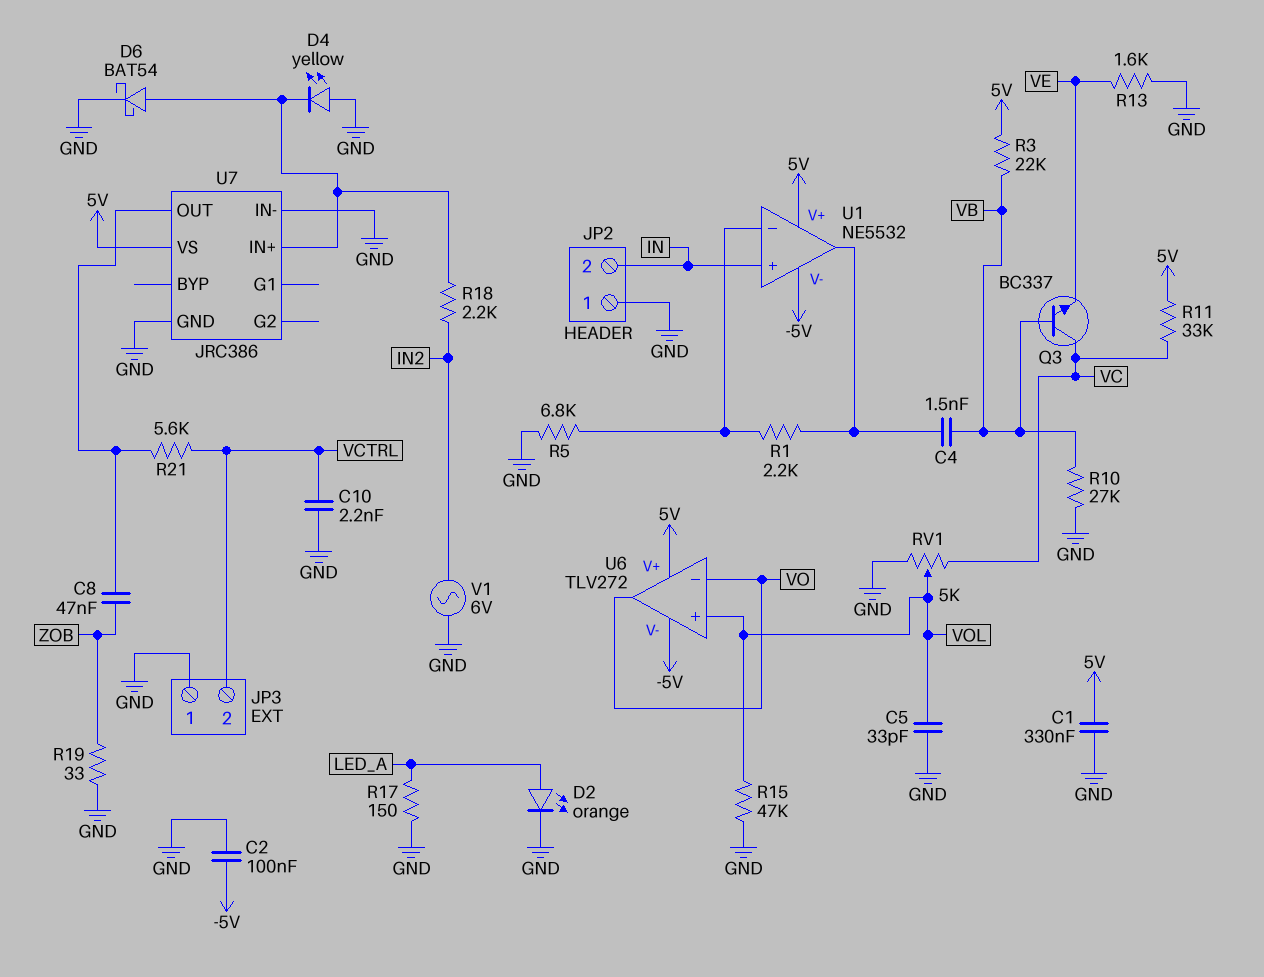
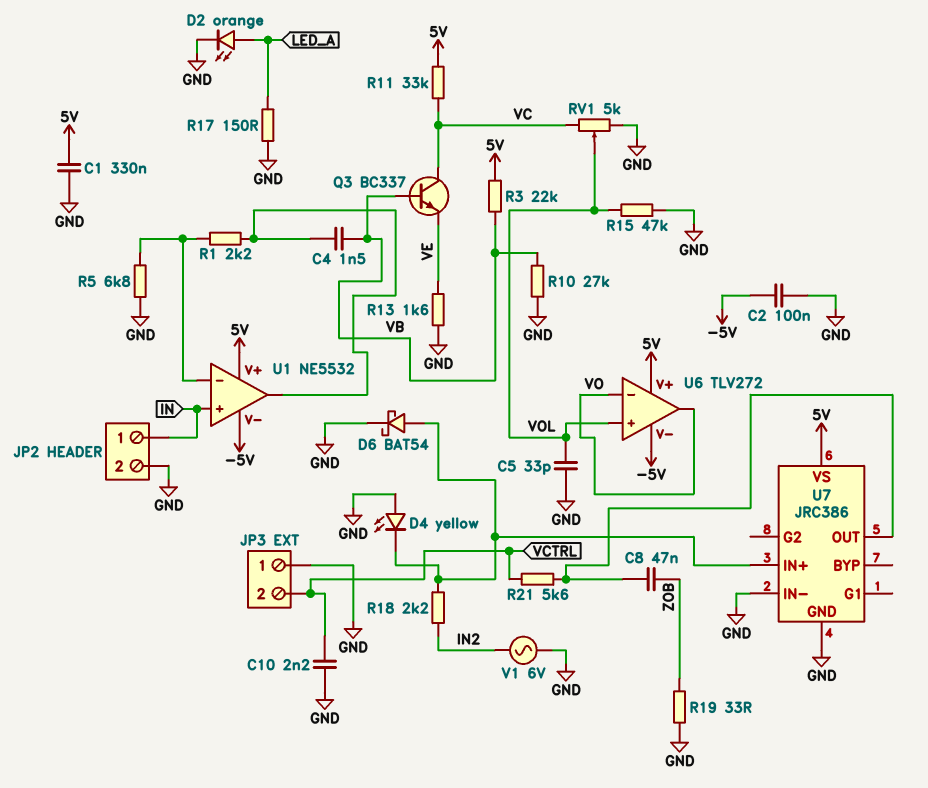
JP2 pin 1: GND -> IN
JP2 pin 2: IN -> GND

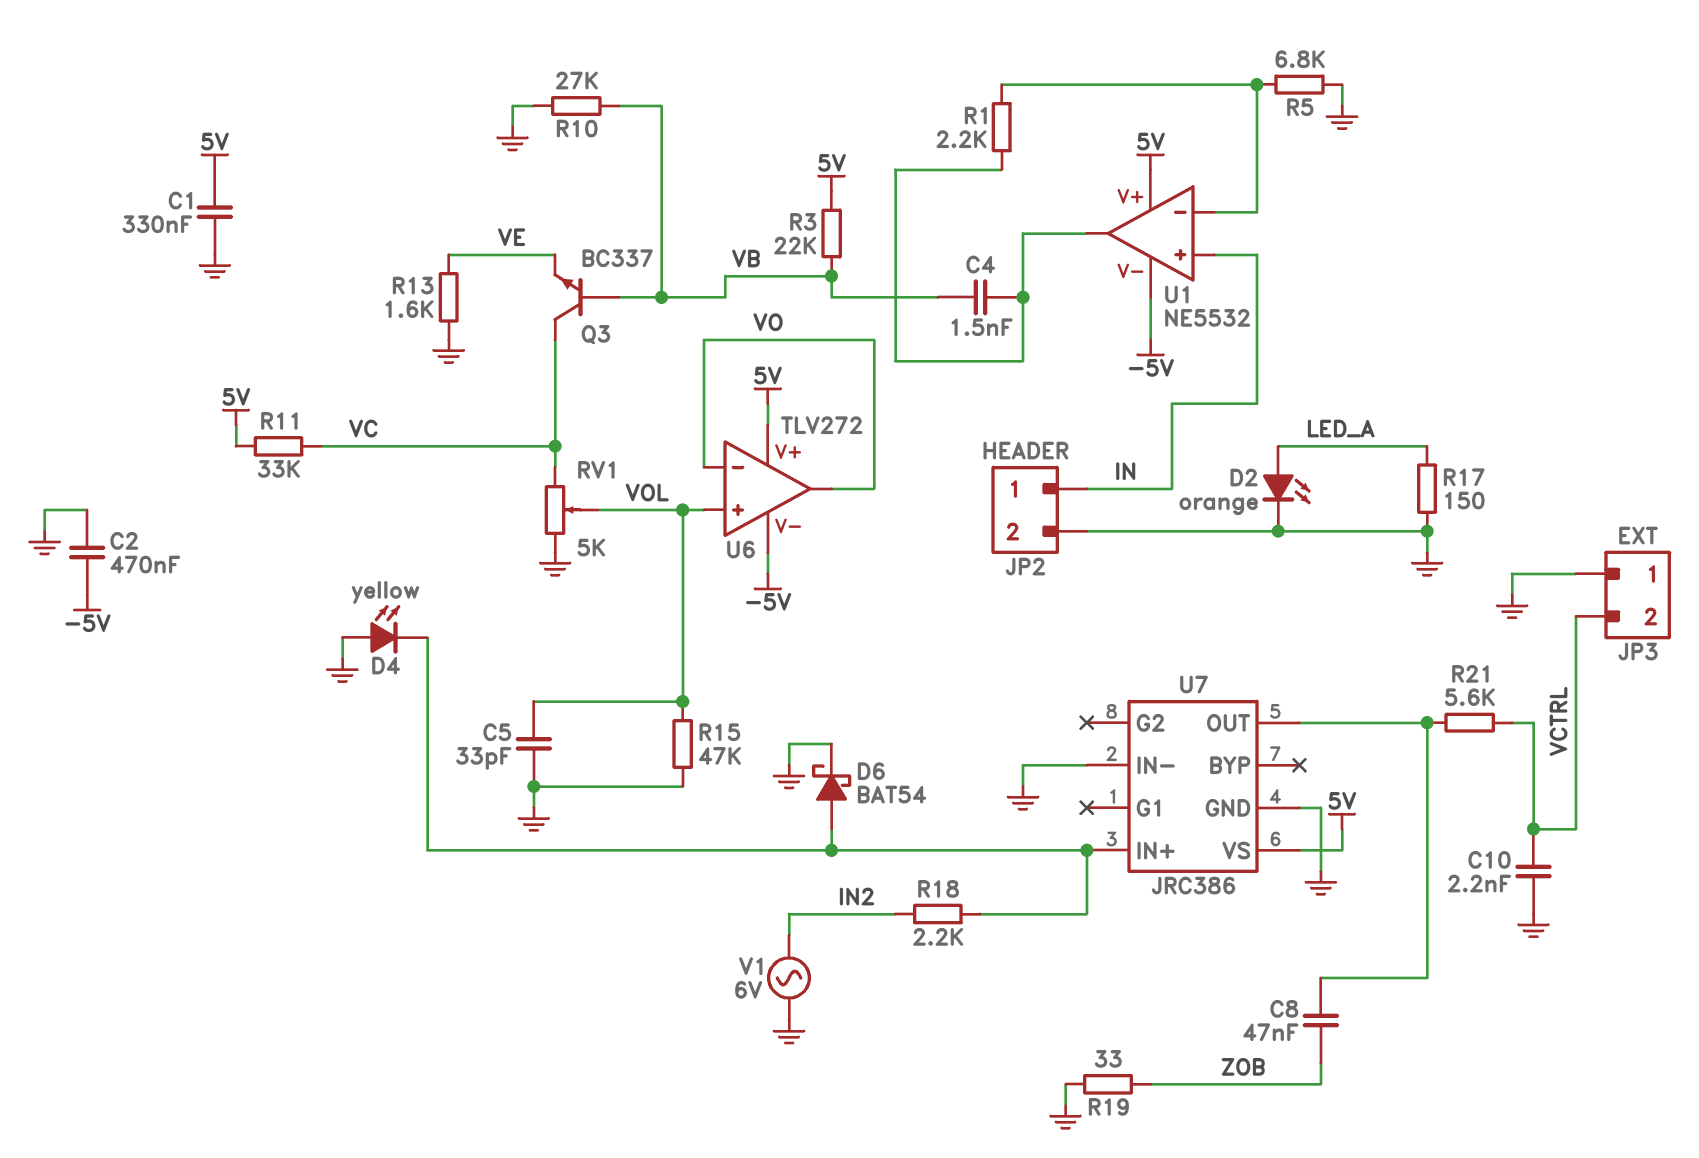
C2: 100nF (-5V, GND) -> 470nF (-5V, GND)

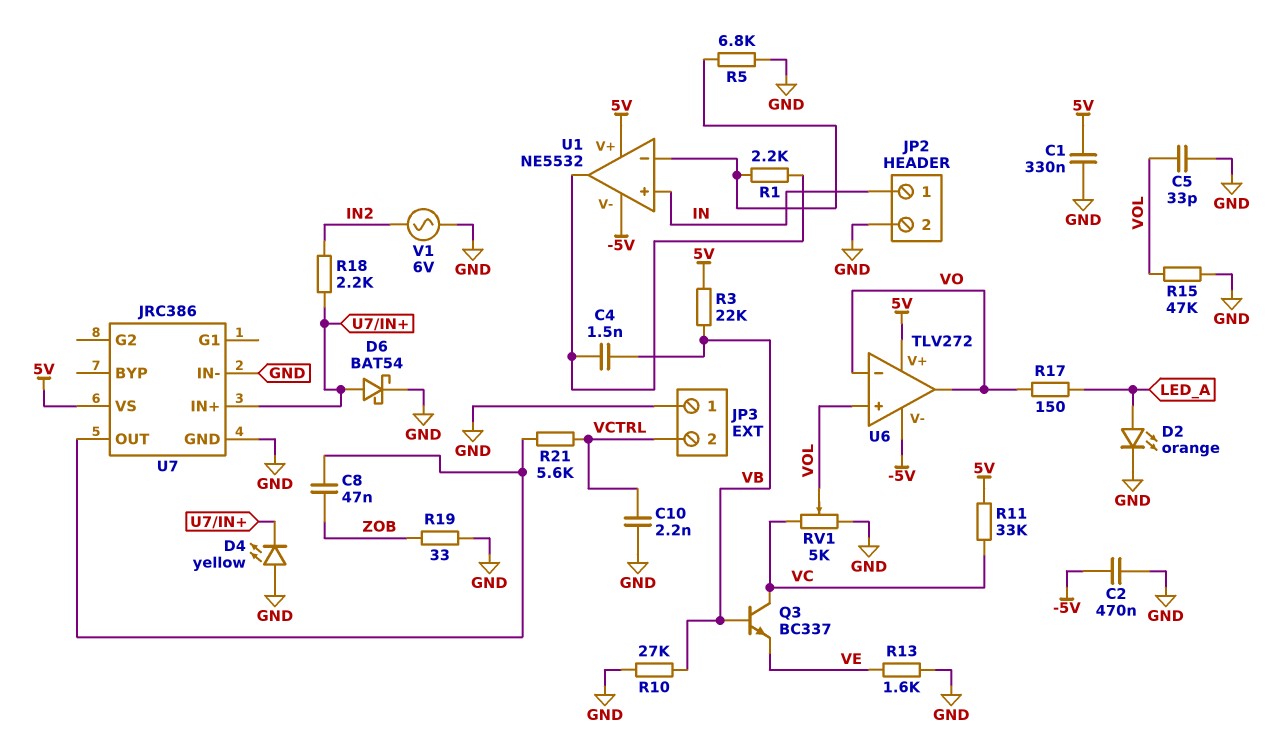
R17: 150 (GND, LED_A) -> 150 (LED_A, VO)

